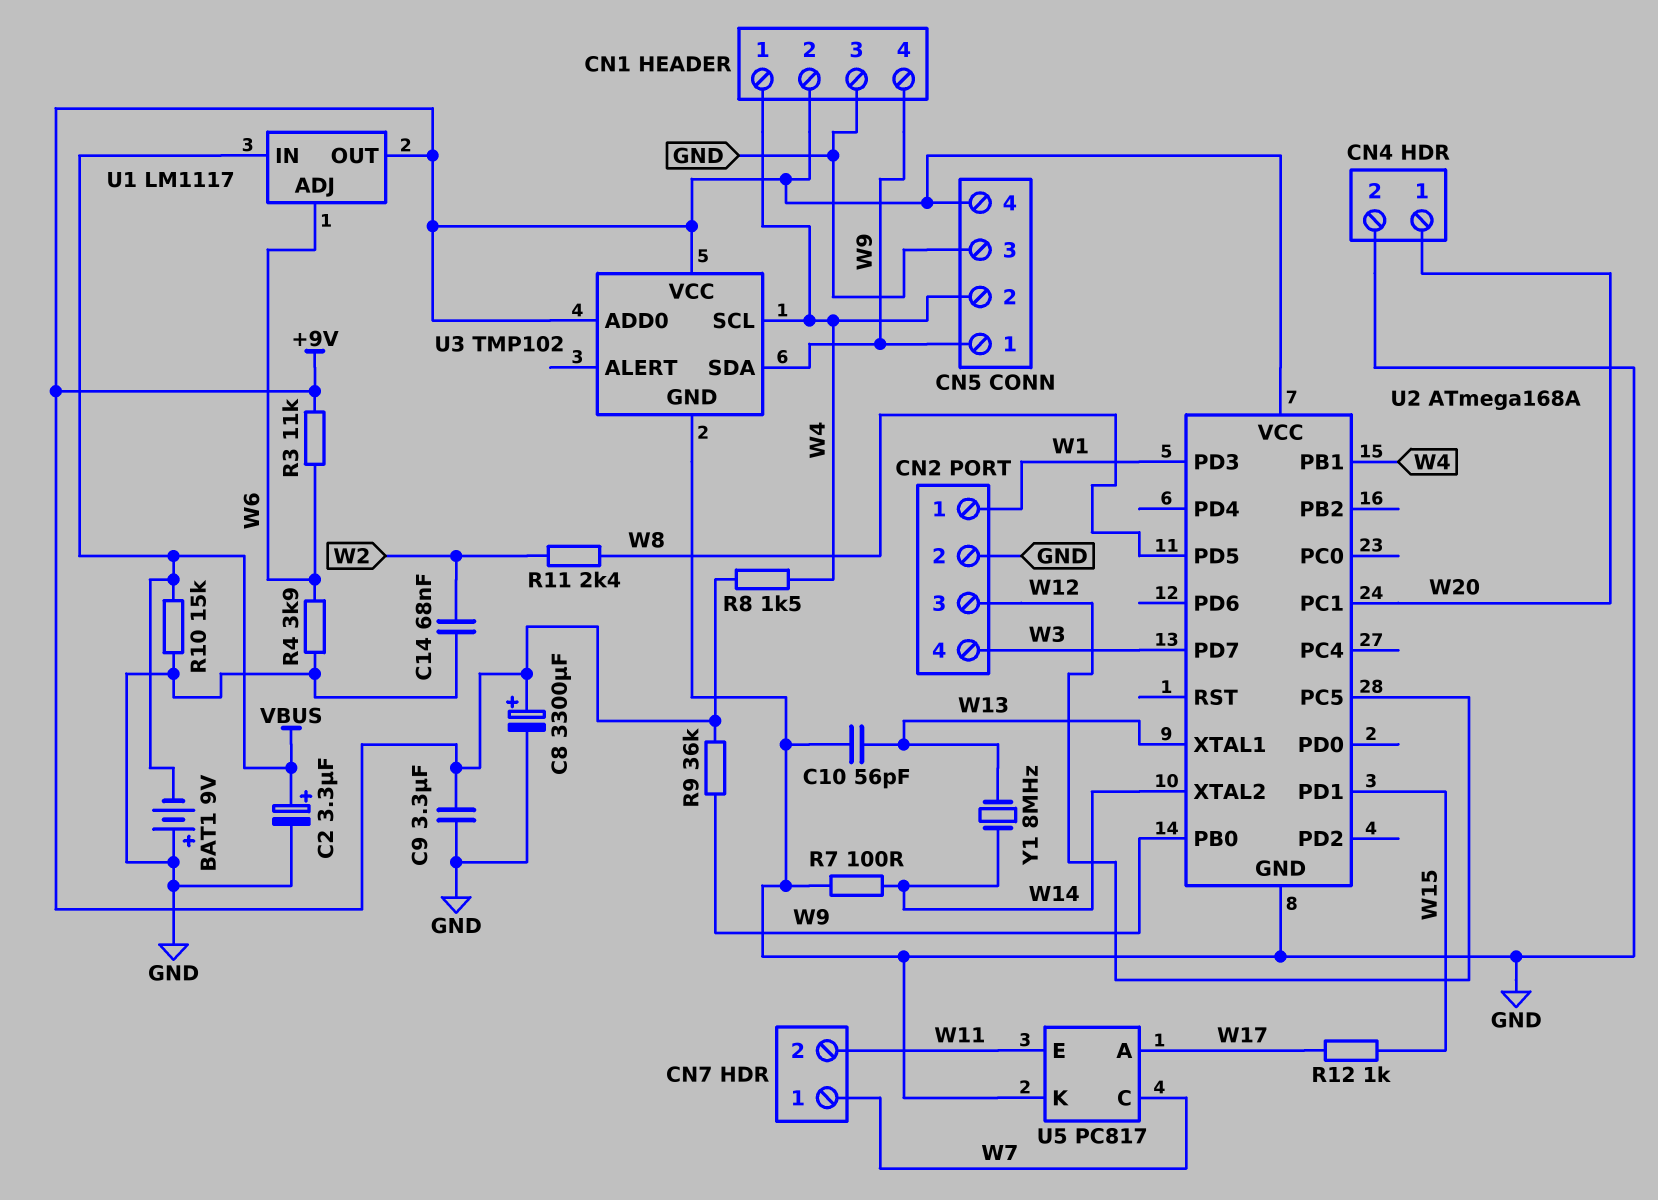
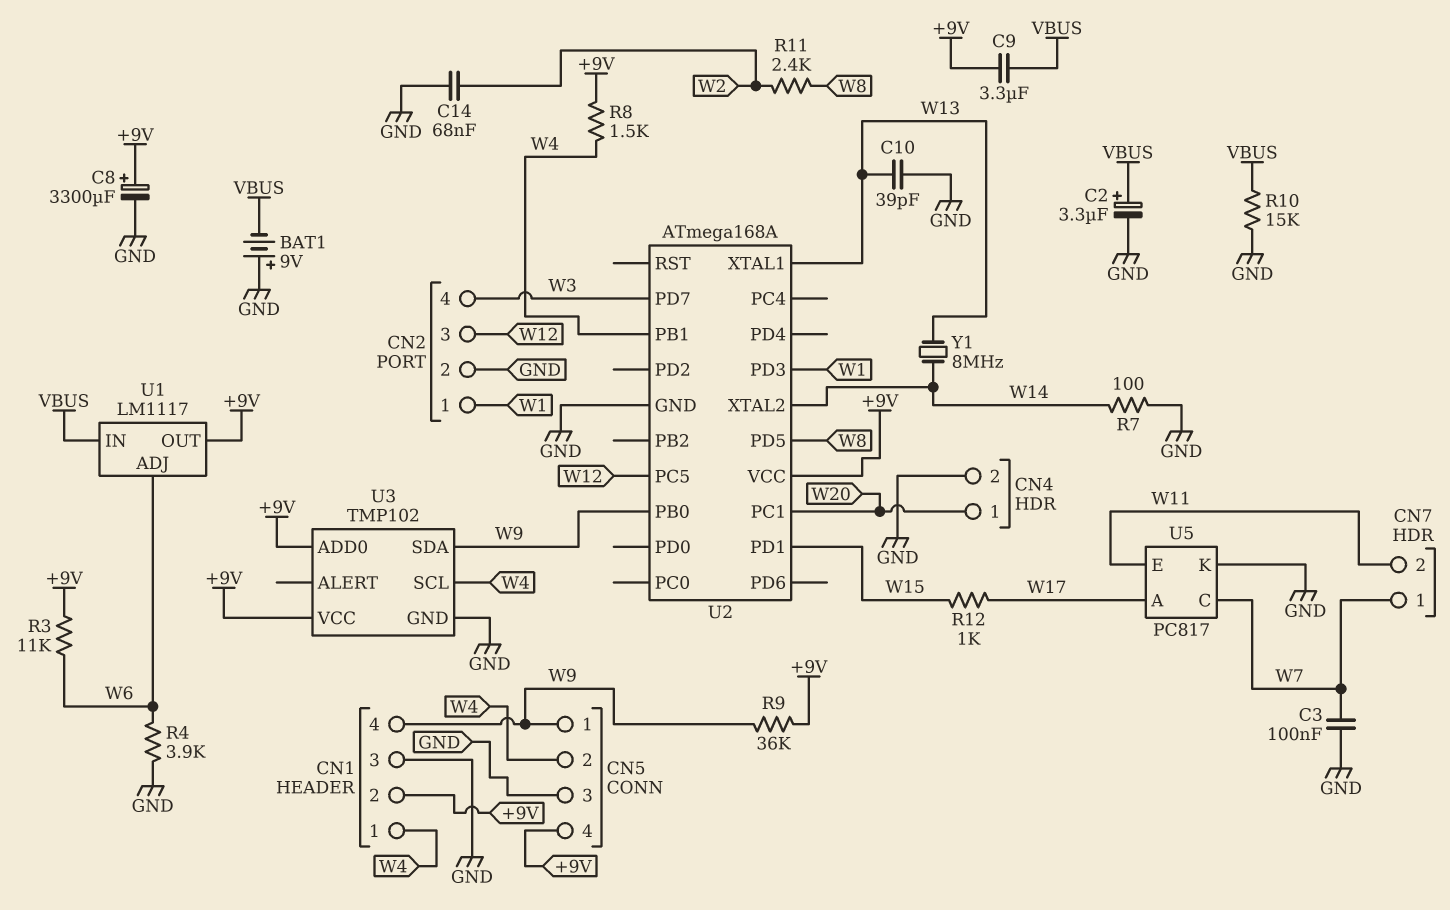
C3: none -> 100nF (GND, W7)
C9: 3.3uF (+9V, GND) -> 3.3uF (+9V, VBUS)
C10: 56pF (GND, W13) -> 39pF (GND, W13)

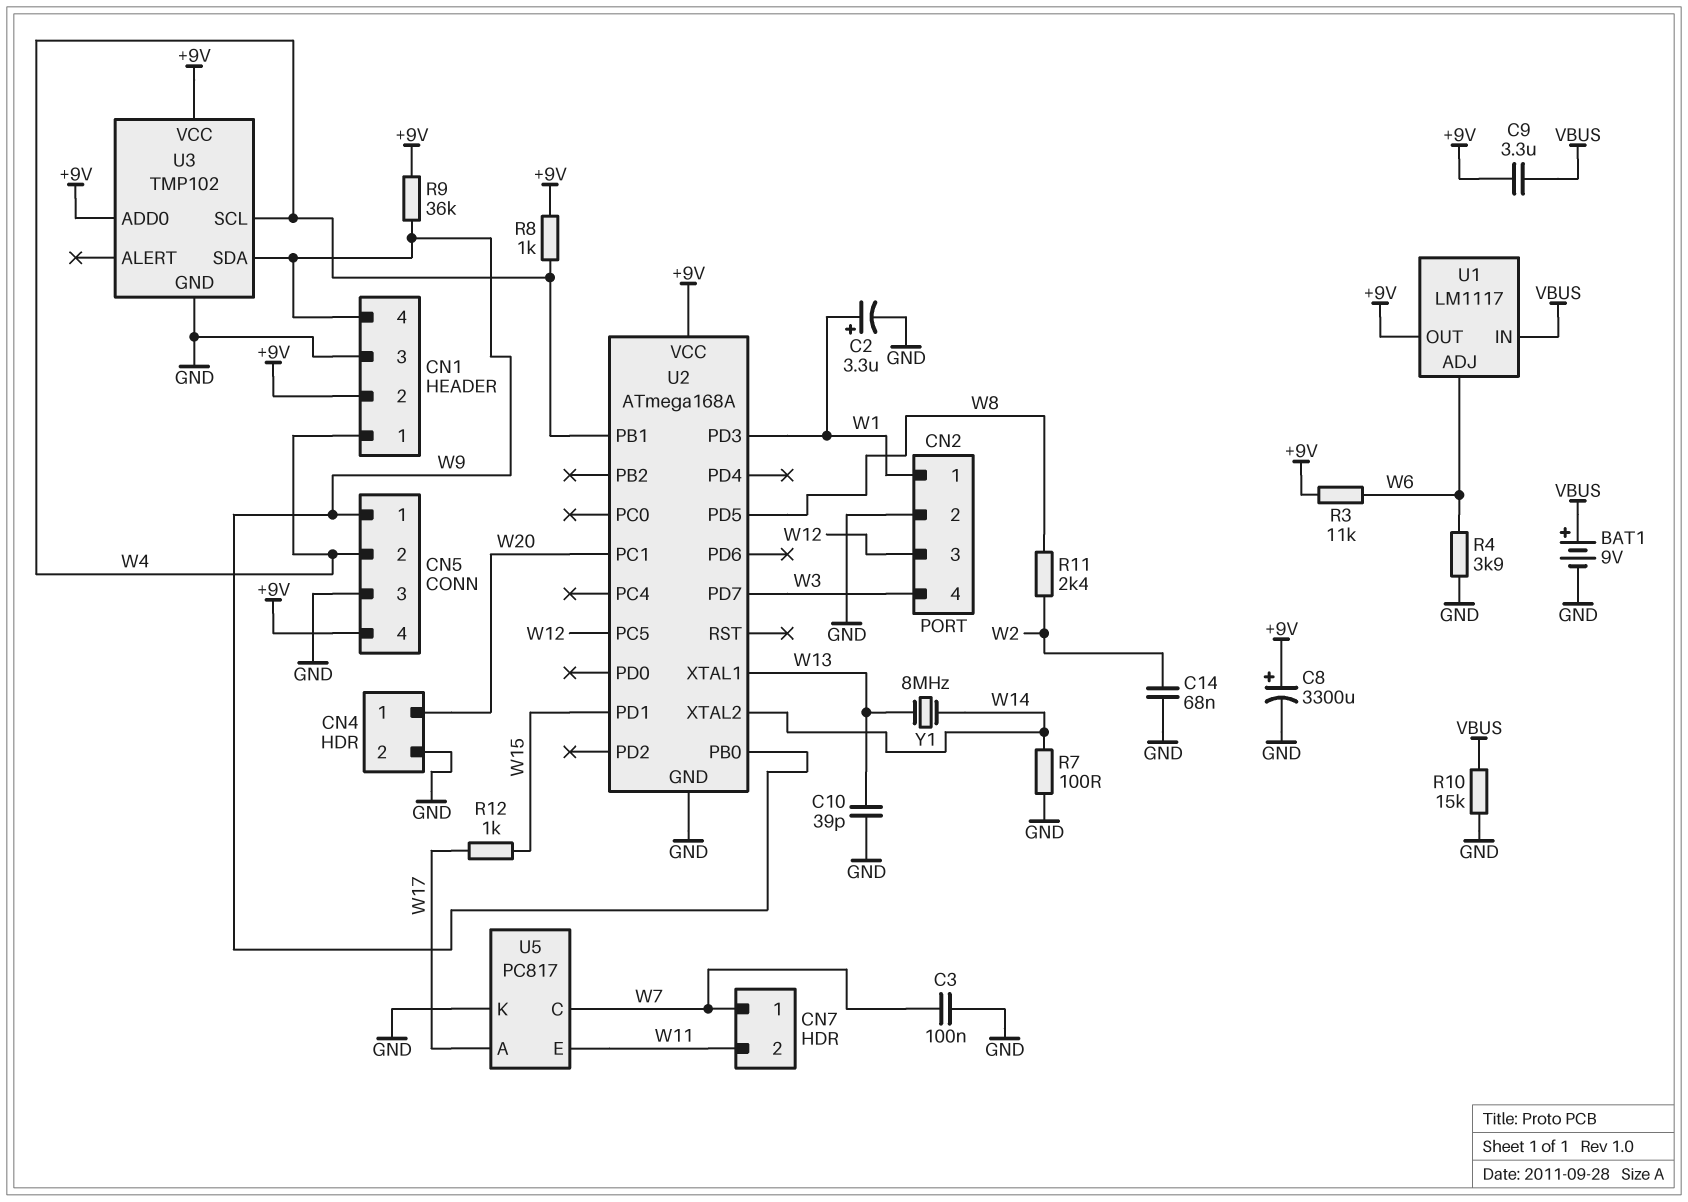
BAT1: 9V (plus GND, minus VBUS) -> 9V (plus VBUS, minus GND)
C2: 3.3uF (plus VBUS, minus GND) -> 3.3uF (plus W1, minus GND)
R8: 1.5k (+9V, W4) -> 1k (+9V, W4)

